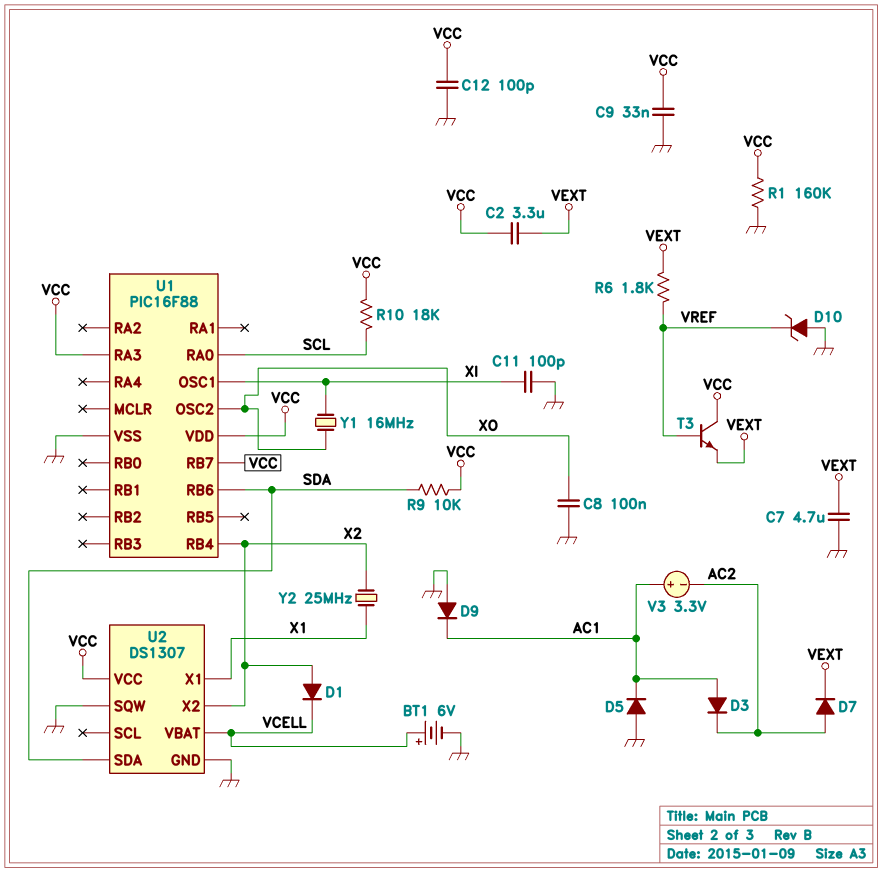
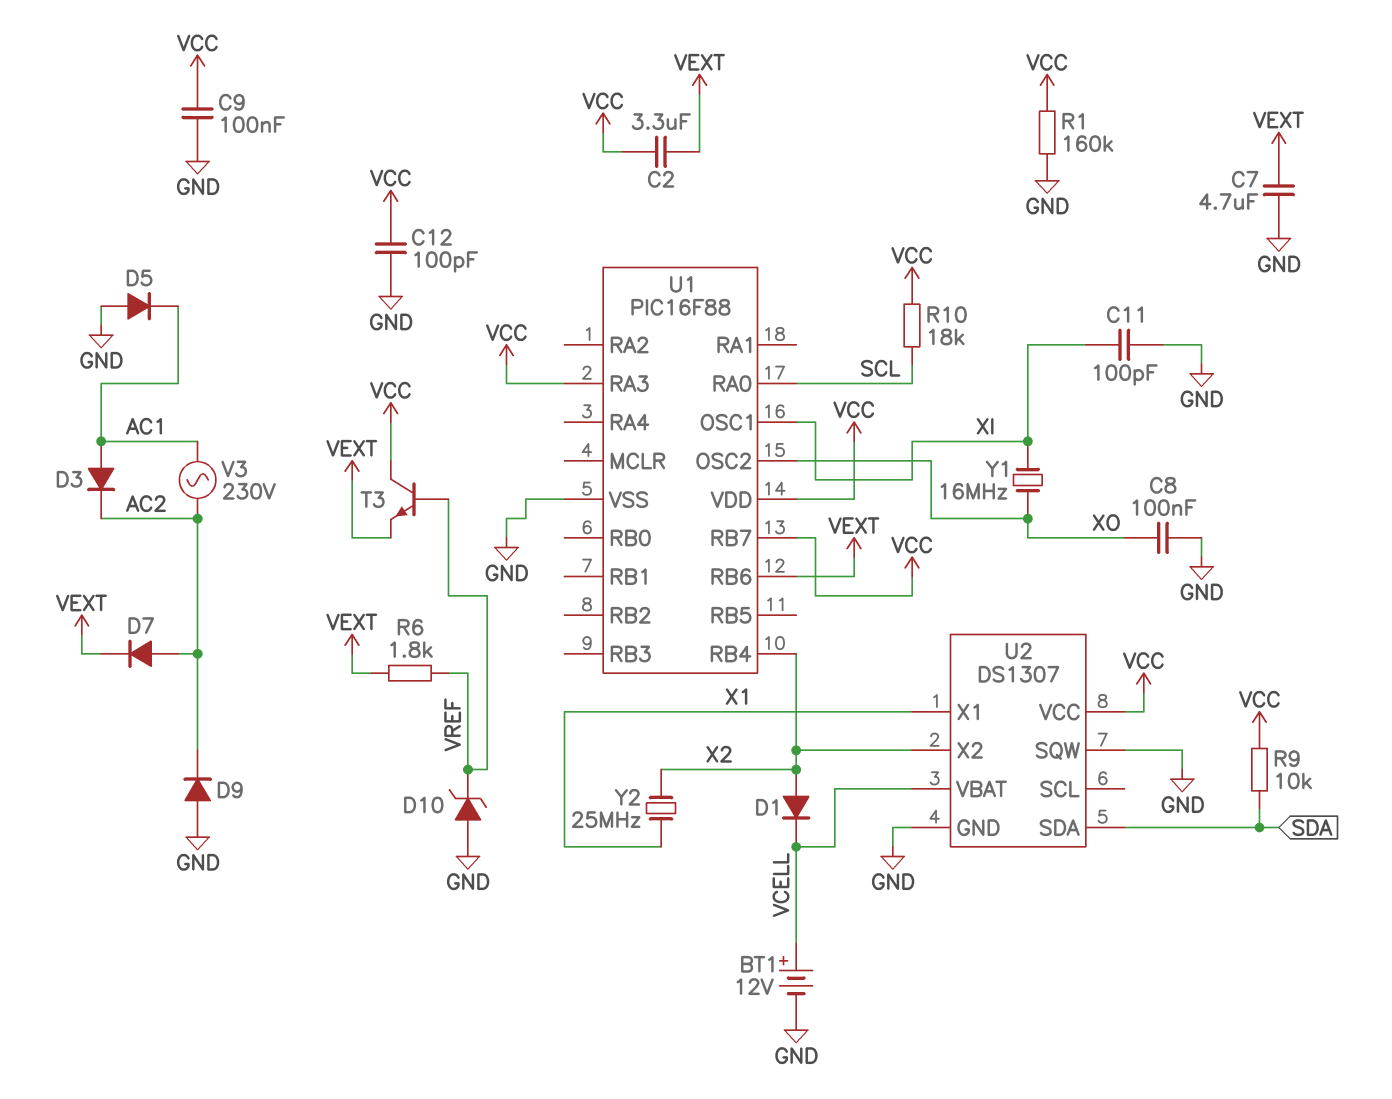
BT1: 6V (plus VCELL, minus GND) -> 12V (plus VCELL, minus GND)
C9: 33nF (GND, VCC) -> 100nF (GND, VCC)
D9: diode (A GND, K AC1) -> diode (A GND, K AC2)
U1 pin RB6: SDA -> VEXT
V3: 3.3V (plus AC1, minus AC2) -> AC 230V (AC1, AC2)

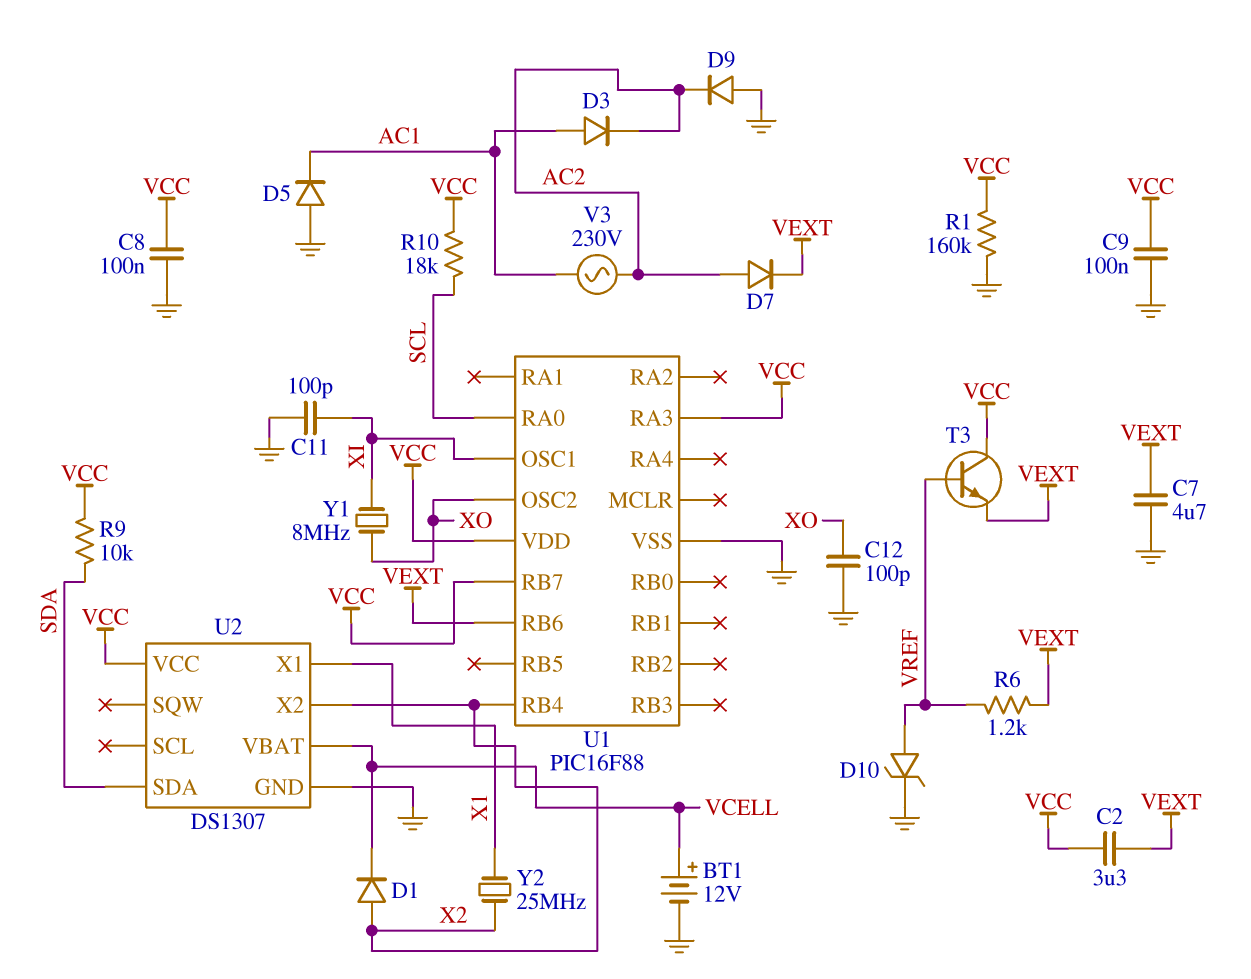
C8: 100nF (GND, XO) -> 100nF (GND, VCC)
C12: 100pF (GND, VCC) -> 100pF (GND, XO)
D10: zener (A GND, K VREF) -> zener (A VREF, K GND)
R6: 1.8k (VEXT, VREF) -> 1.2k (VEXT, VREF)
U2 pin SQW: GND -> none
Y1: 16MHz (XI, XO) -> 8MHz (XI, XO)

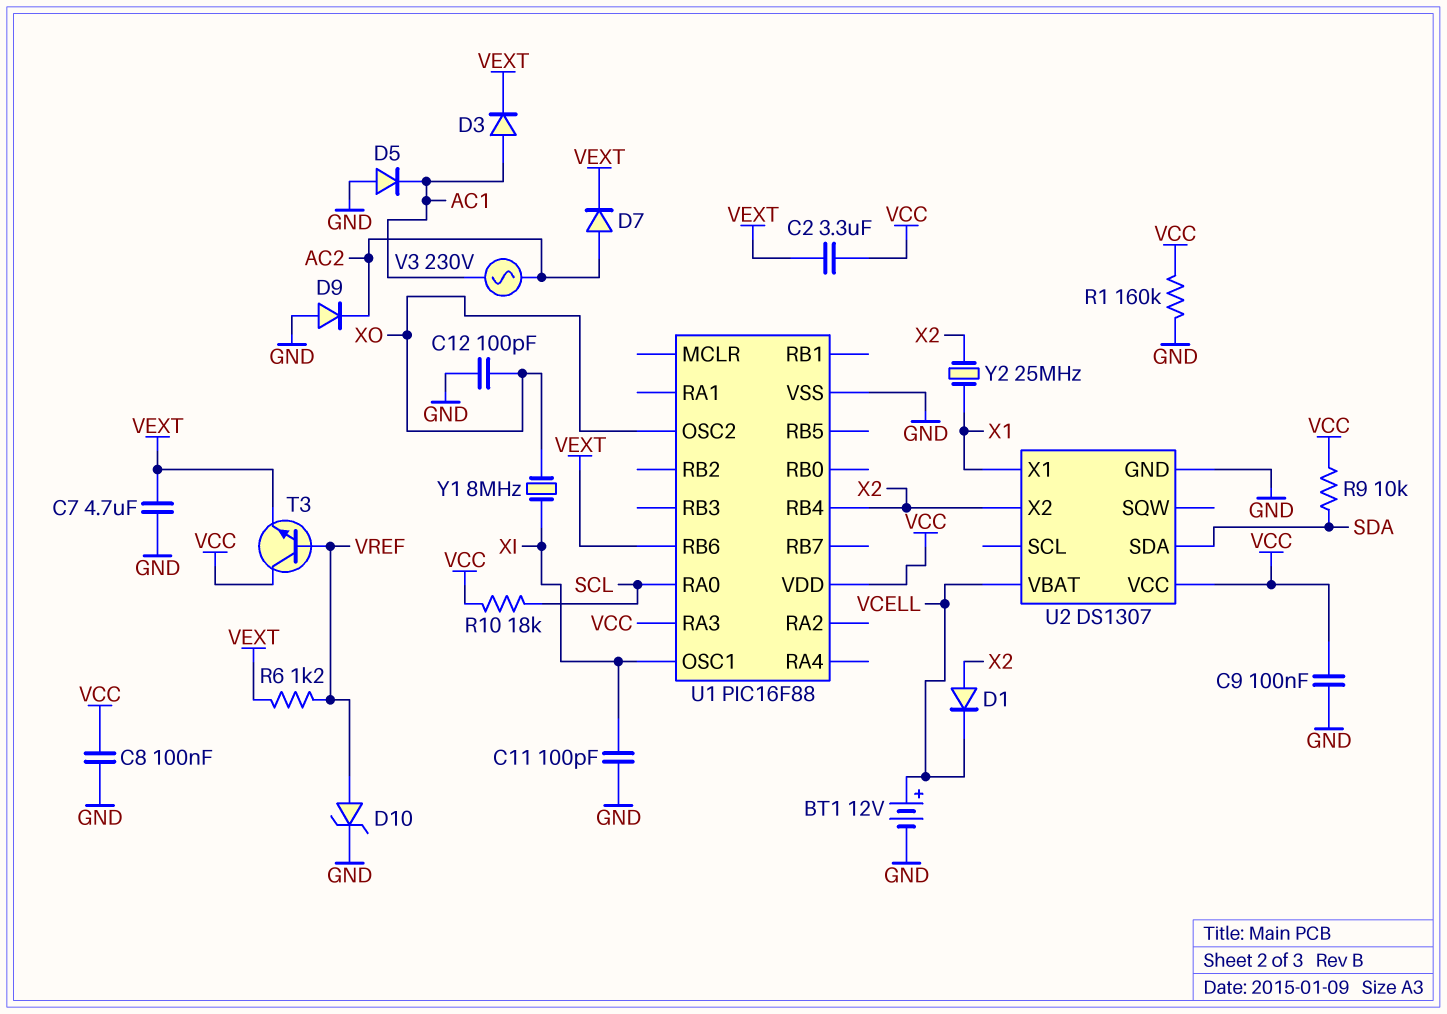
D3: diode (A AC1, K AC2) -> diode (A AC1, K VEXT)
U1 pin RB7: VCC -> none

